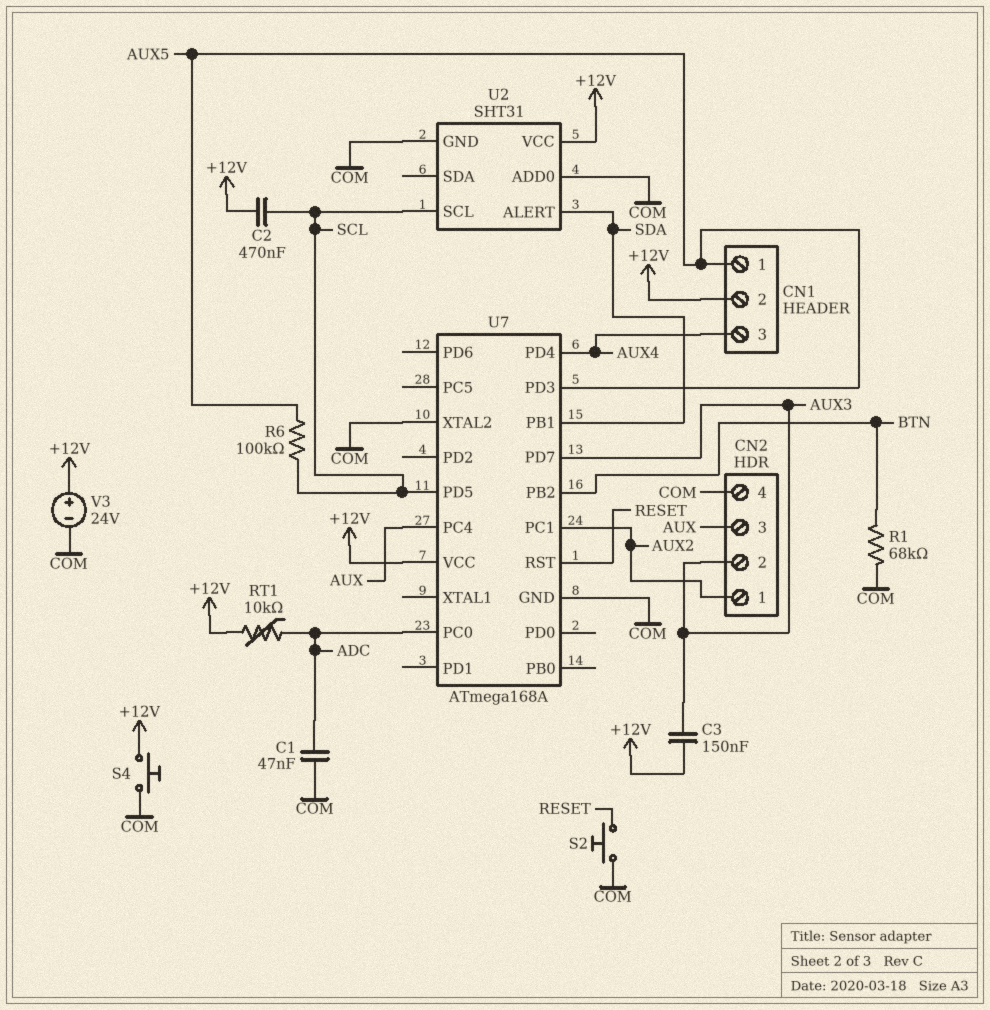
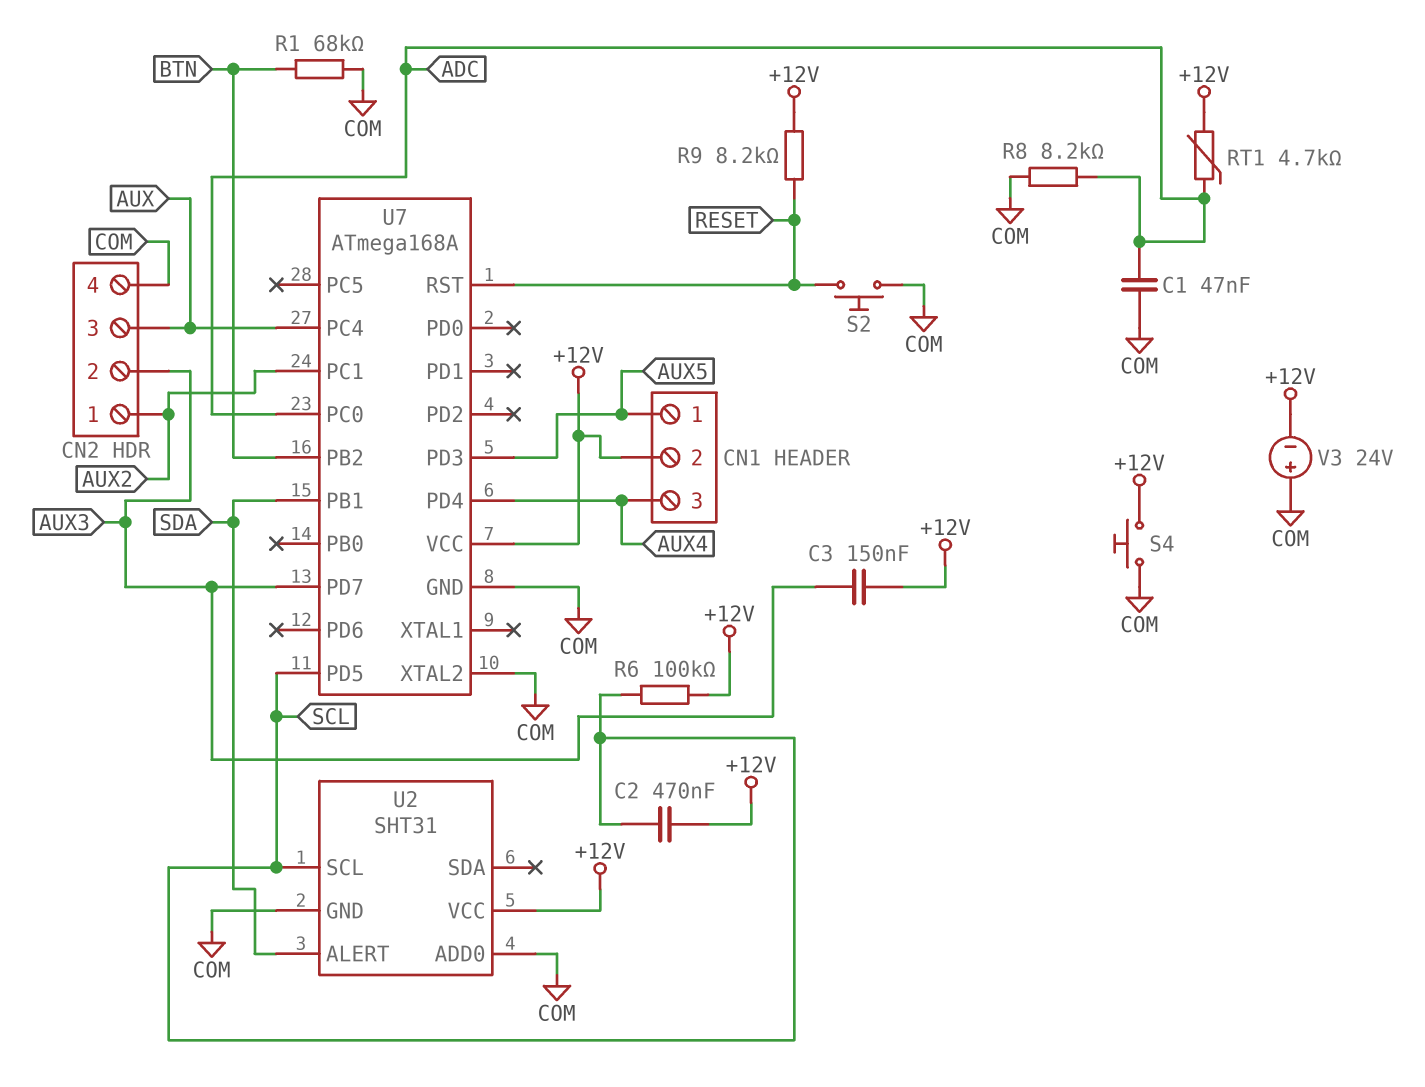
R6: 100k (AUX5, SCL) -> 100k (+12V, SCL)
R8: none -> 8.2k (ADC, COM)
R9: none -> 8.2k (+12V, RESET)
RT1: 10k (+12V, ADC) -> 4.7k (+12V, ADC)
V3: 24V (plus +12V, minus COM) -> 24V (plus COM, minus +12V)

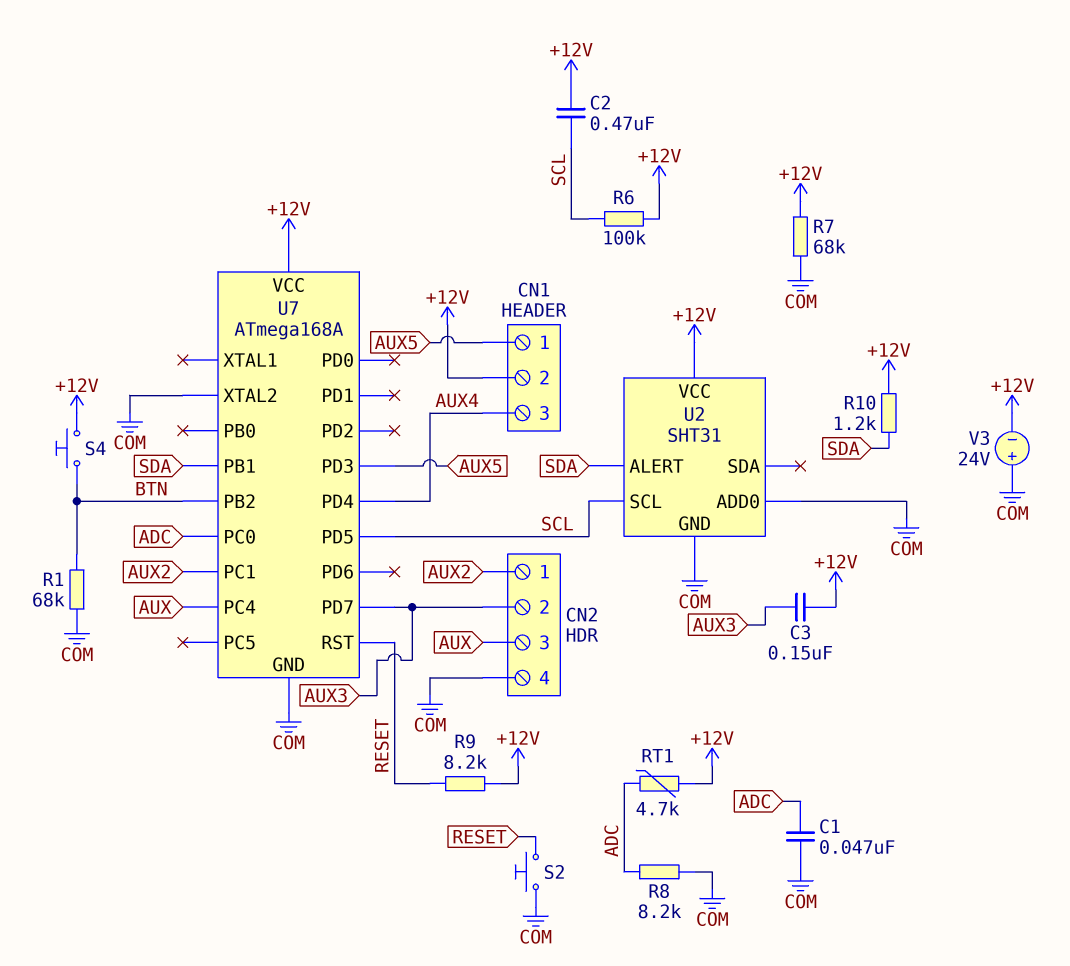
R7: none -> 68k (+12V, COM)
R10: none -> 1.2k (+12V, SDA)
S4: button (+12V, COM) -> button (+12V, BTN)

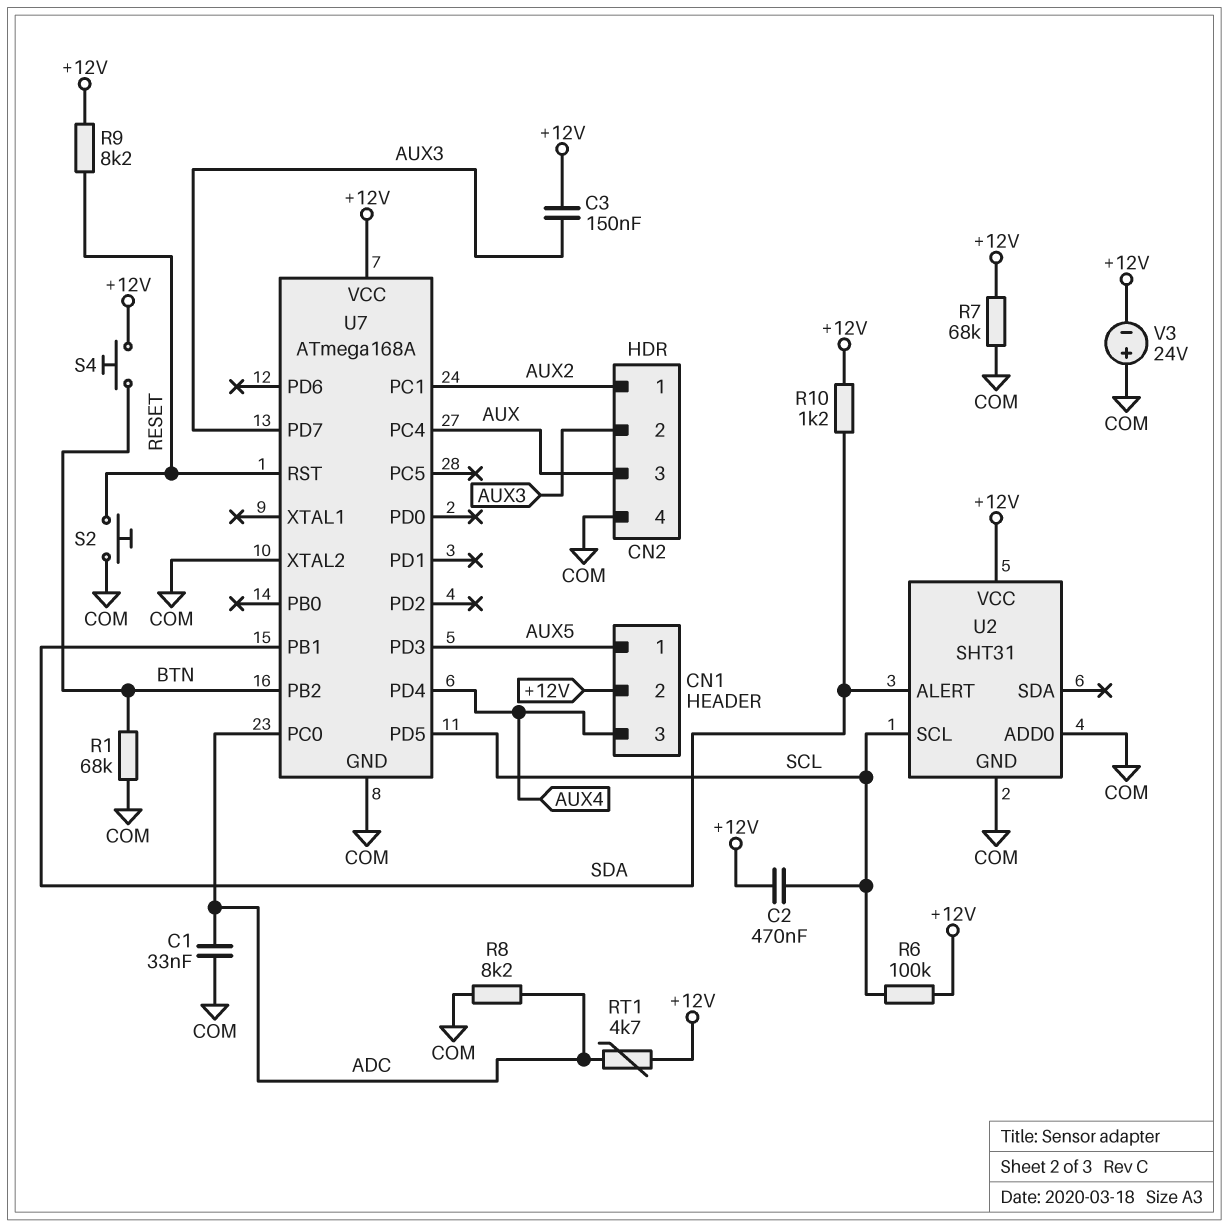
C1: 47nF (ADC, COM) -> 33nF (ADC, COM)

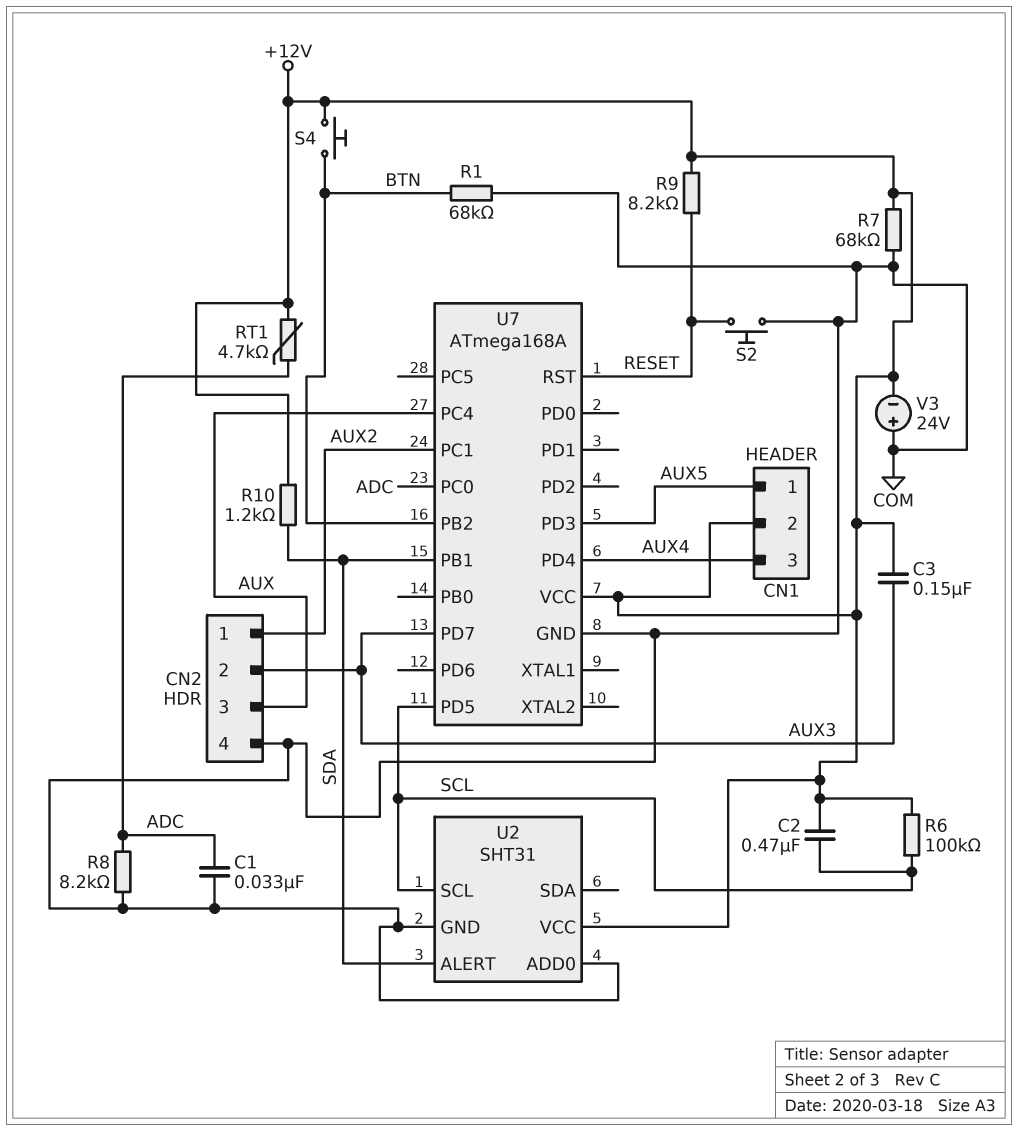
U7 pin XTAL2: COM -> none

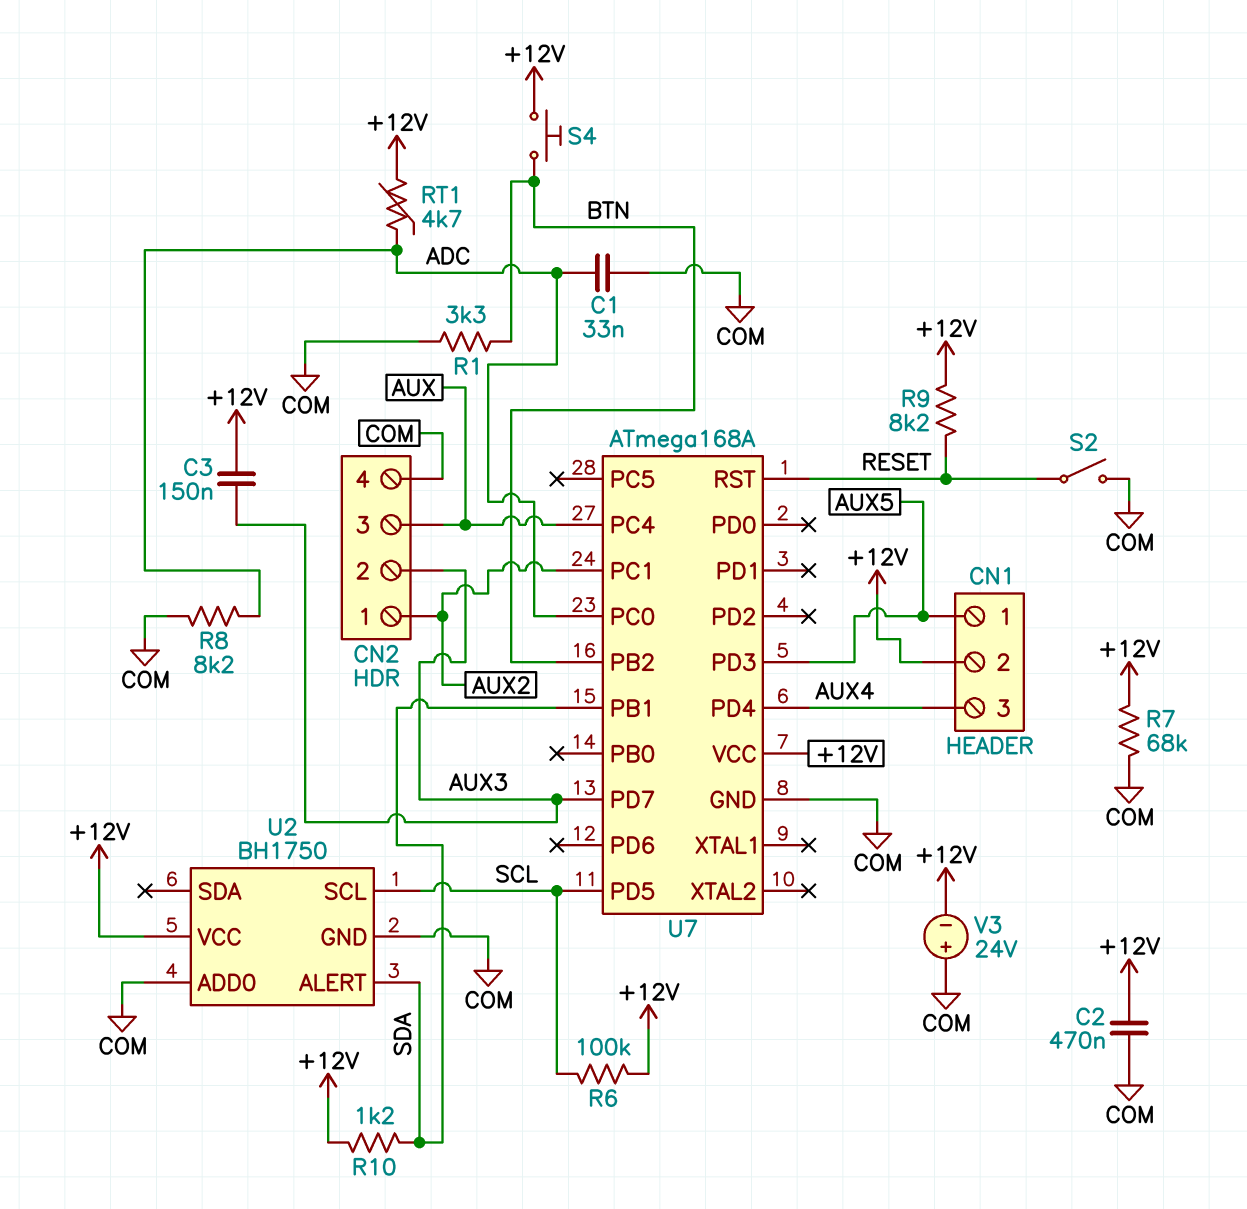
C2: 470nF (+12V, SCL) -> 470nF (+12V, COM)
R1: 68k (BTN, COM) -> 3.3k (BTN, COM)
S2: button (COM, RESET) -> switch (COM, RESET)
U2: SHT31 -> BH1750

